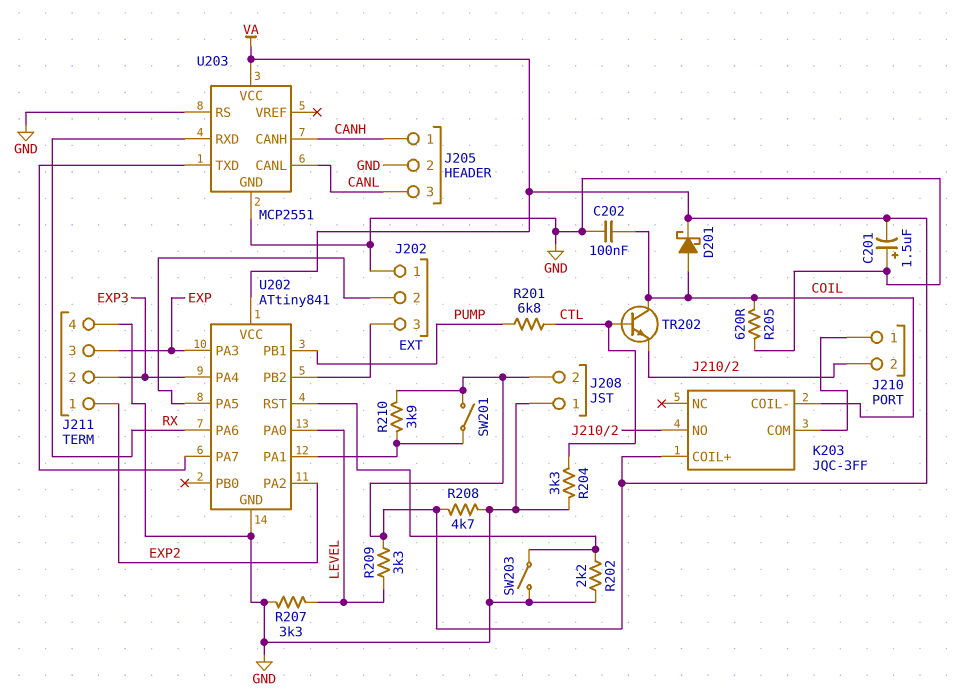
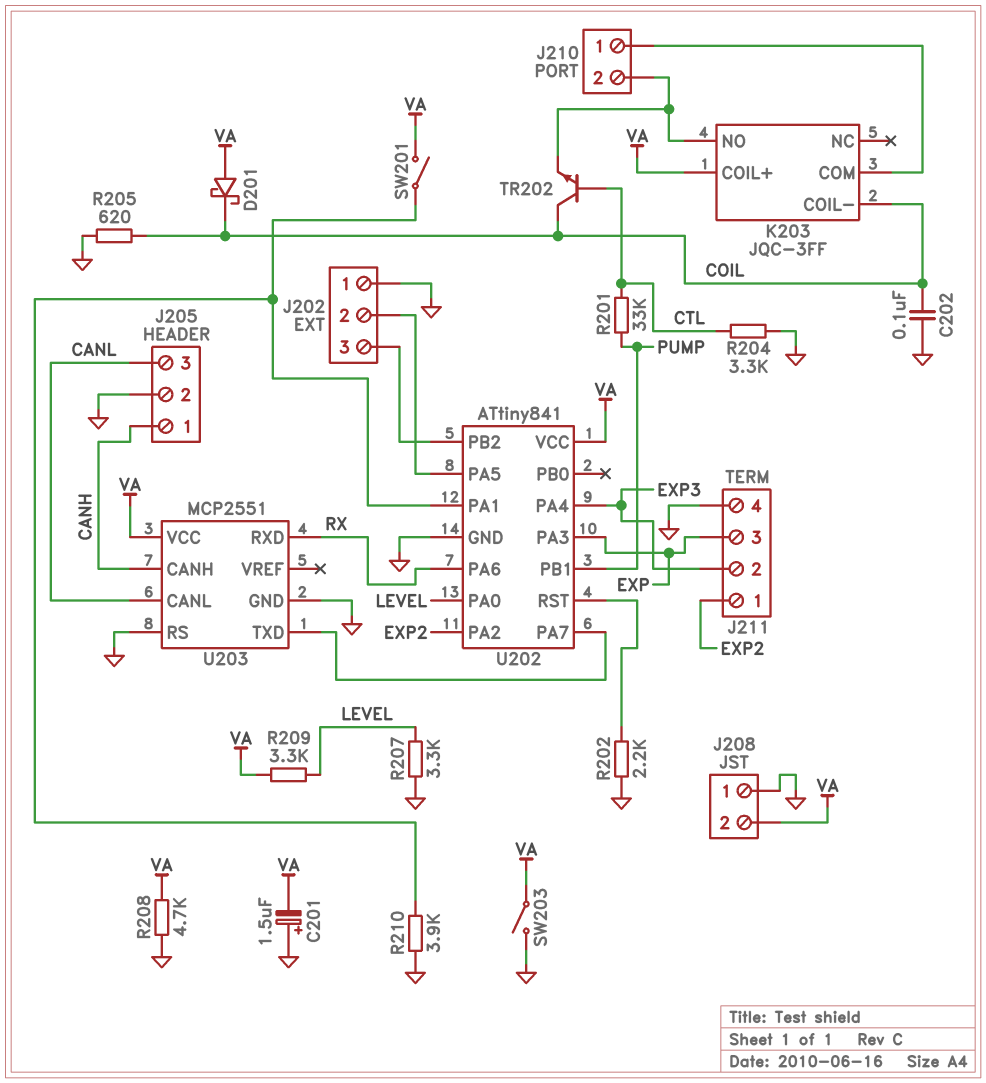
D201: schottky (A COIL, K VA) -> schottky (A VA, K COIL)
R201: 6.8k (CTL, PUMP) -> 33k (CTL, PUMP)
R210: 3.9k (U202/PA1, VA) -> 3.9k (GND, U202/PA1)
SW203: switch (GND, U202/RST) -> switch (GND, VA)

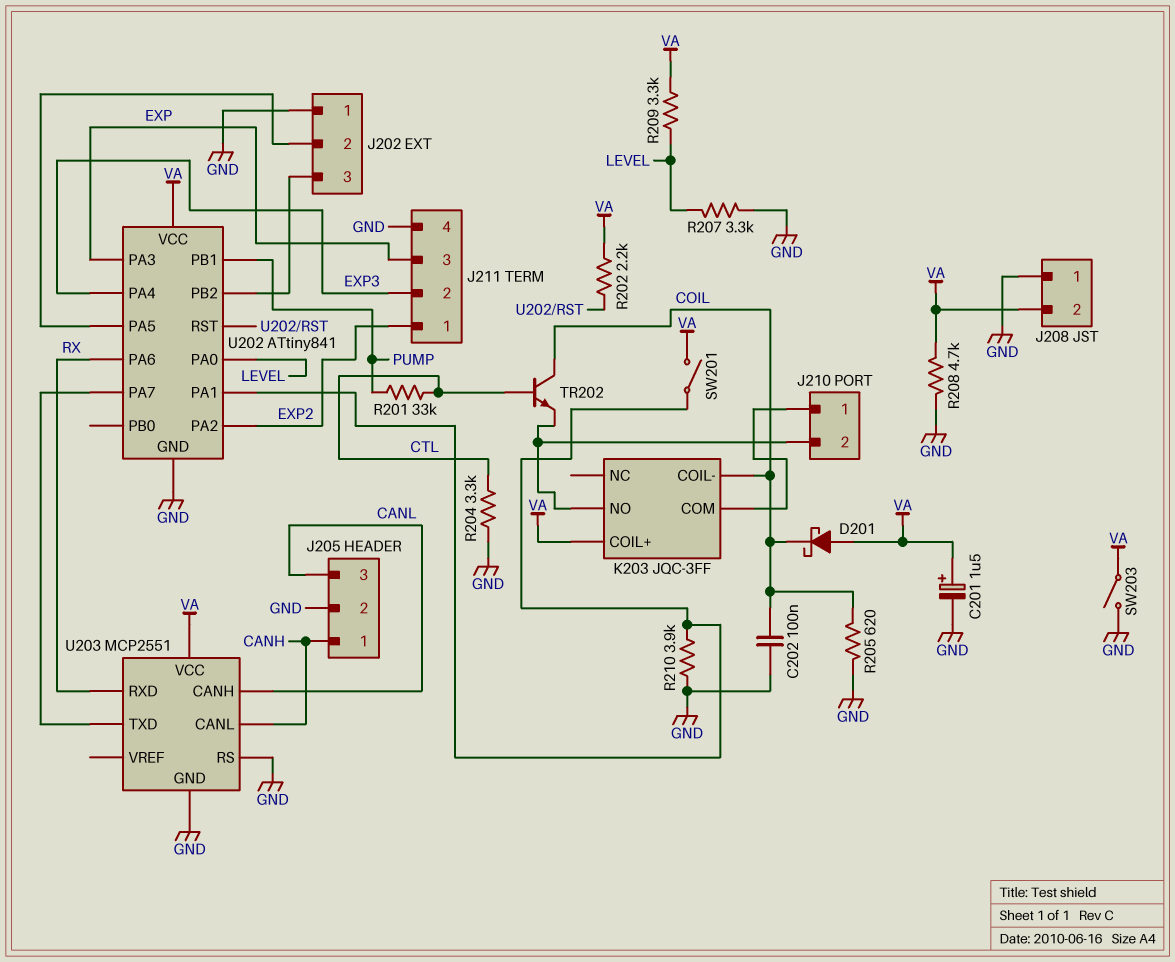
C201: 1.5uF (plus GND, minus VA) -> 1.5uF (plus VA, minus GND)
R202: 2.2k (GND, U202/RST) -> 2.2k (U202/RST, VA)
U203 pin CANH: CANH -> CANL
U203 pin CANL: CANL -> CANH

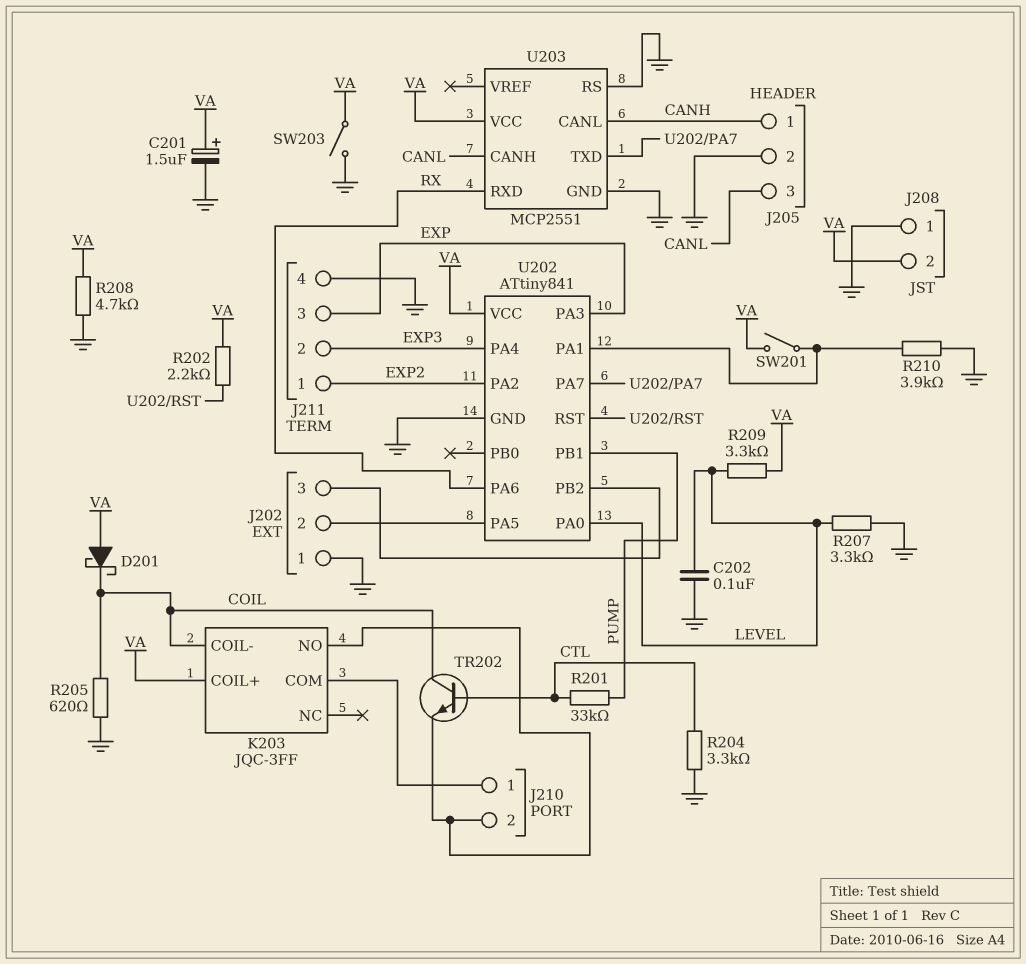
C202: 100nF (COIL, GND) -> 100nF (GND, LEVEL)

